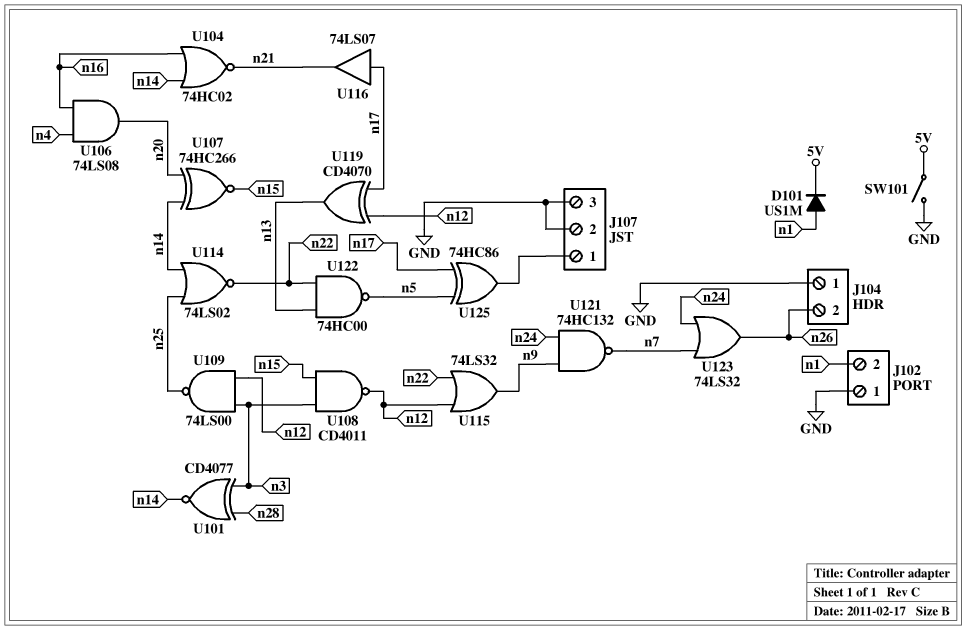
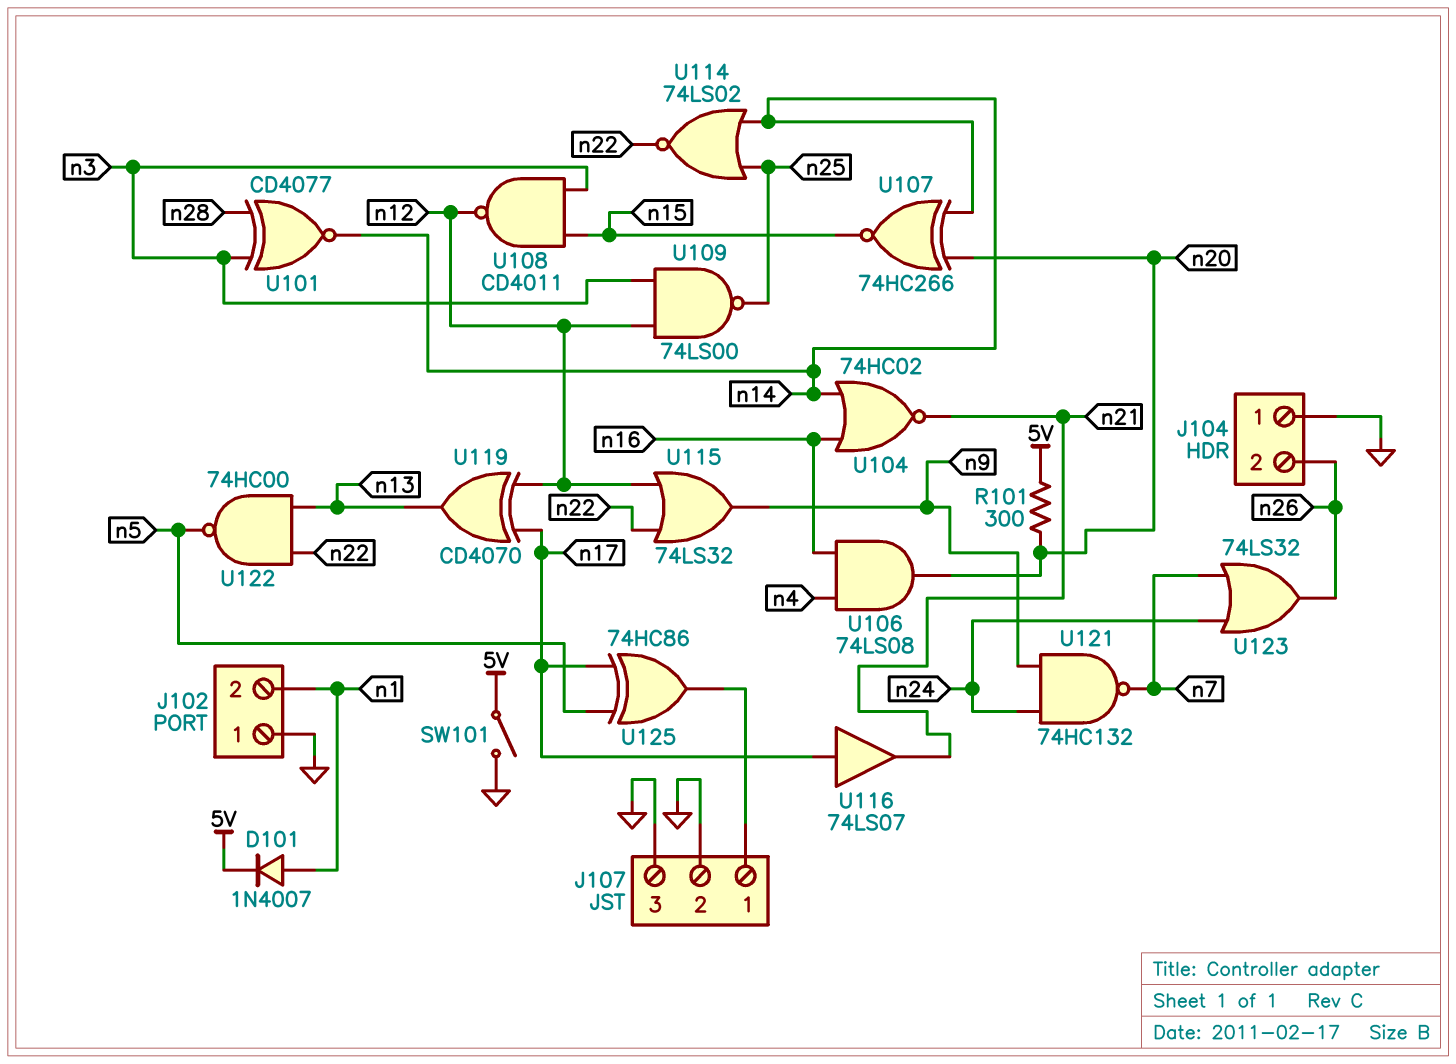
D101: diode US1M (A n1, K 5V) -> diode 1N4007 (A n1, K 5V)
R101: none -> 300 (5V, n20)

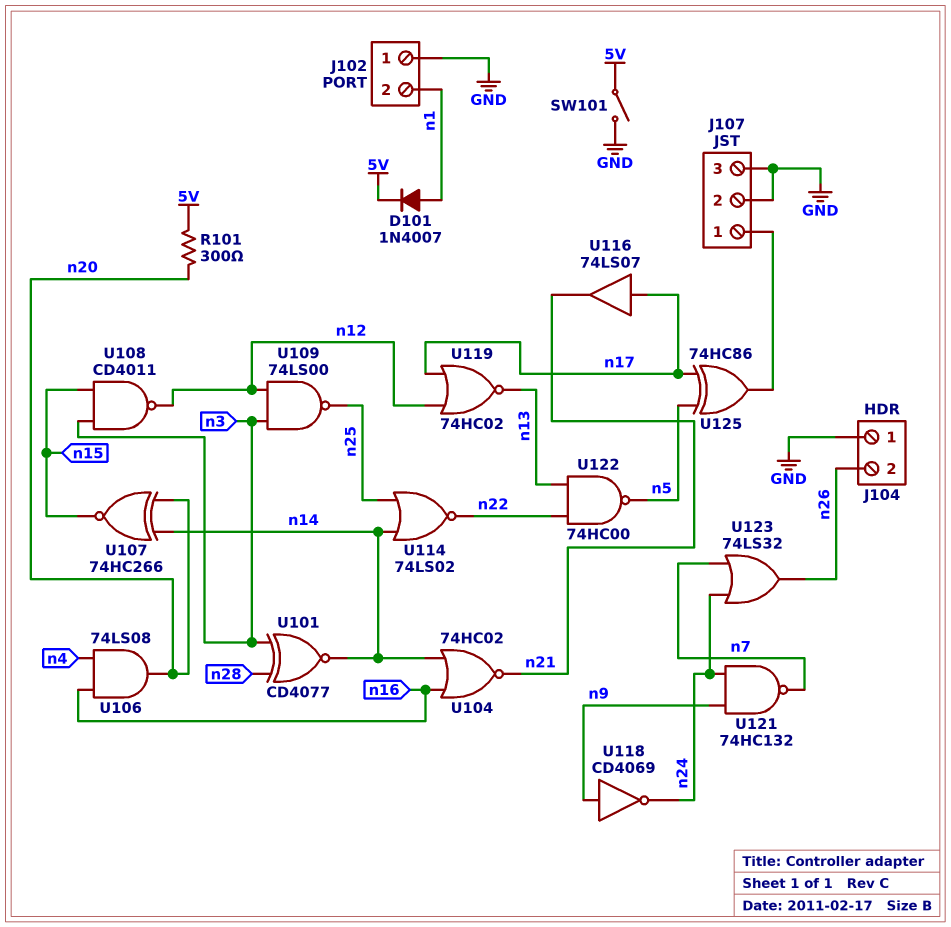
U115: OR 74LS32 (in n12, in n22, out n9) -> none
U118: none -> NOT CD4069 (in n9, out n24)
U119: XOR CD4070 (in n12, in n17, out n13) -> NOR 74HC02 (in n12, in n17, out n13)

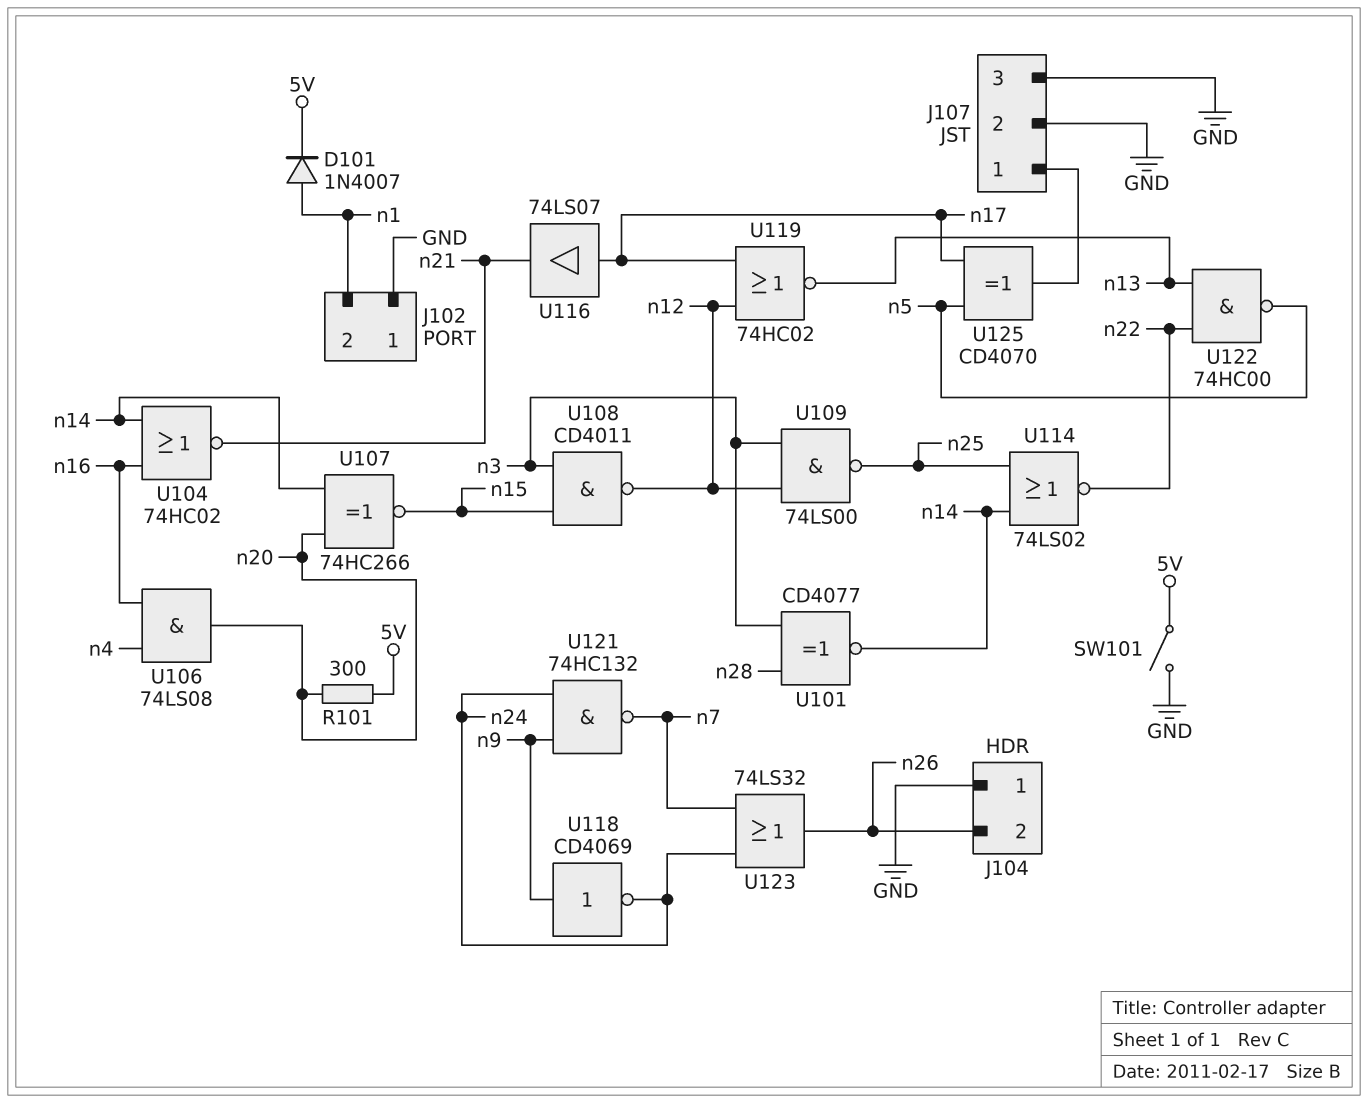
U125: XOR 74HC86 (in n5, in n17, out J107/1) -> XOR CD4070 (in n5, in n17, out J107/1)

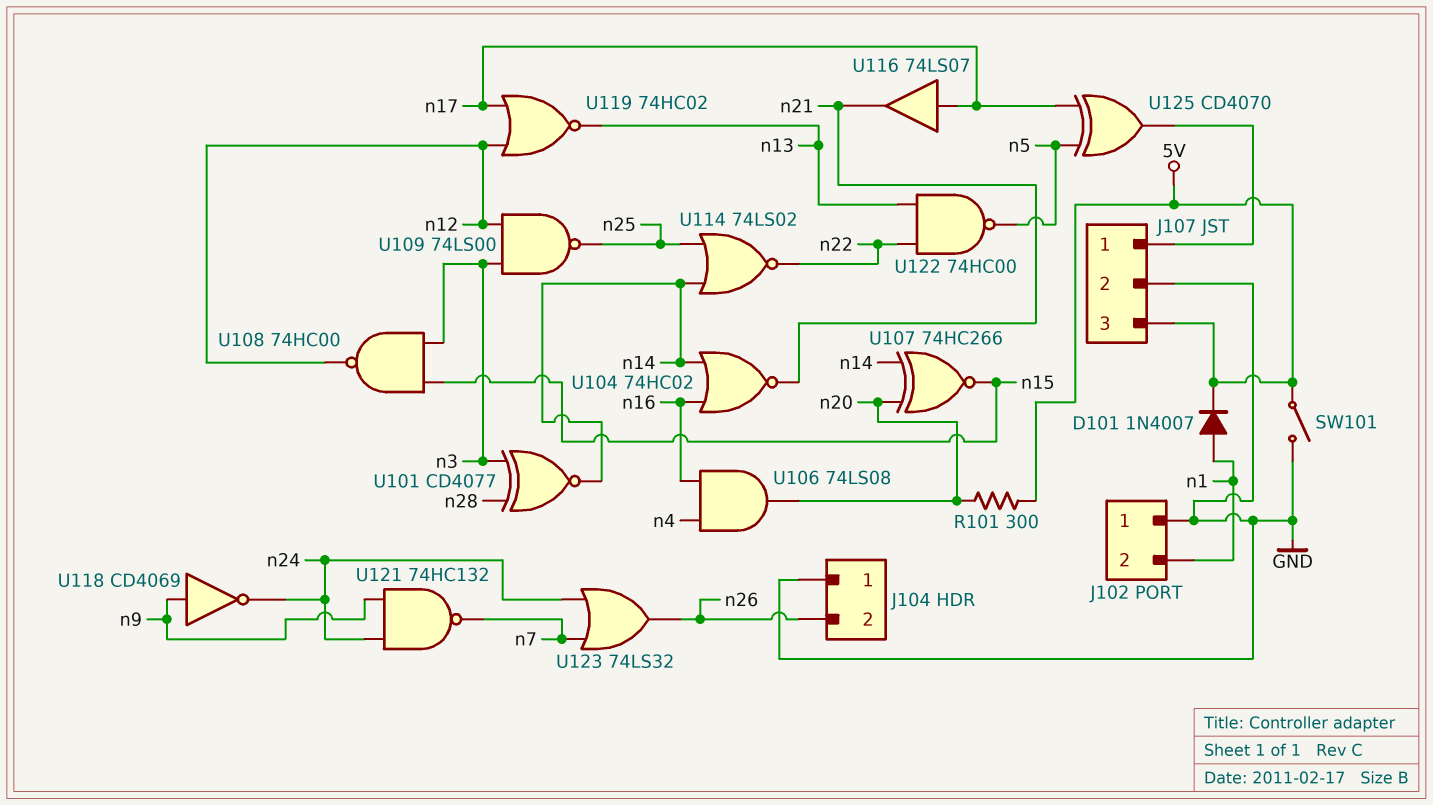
J107 pin 3: GND -> 5V
U108: NAND CD4011 (in n3, in n15, out n12) -> NAND 74HC00 (in n3, in n15, out n12)

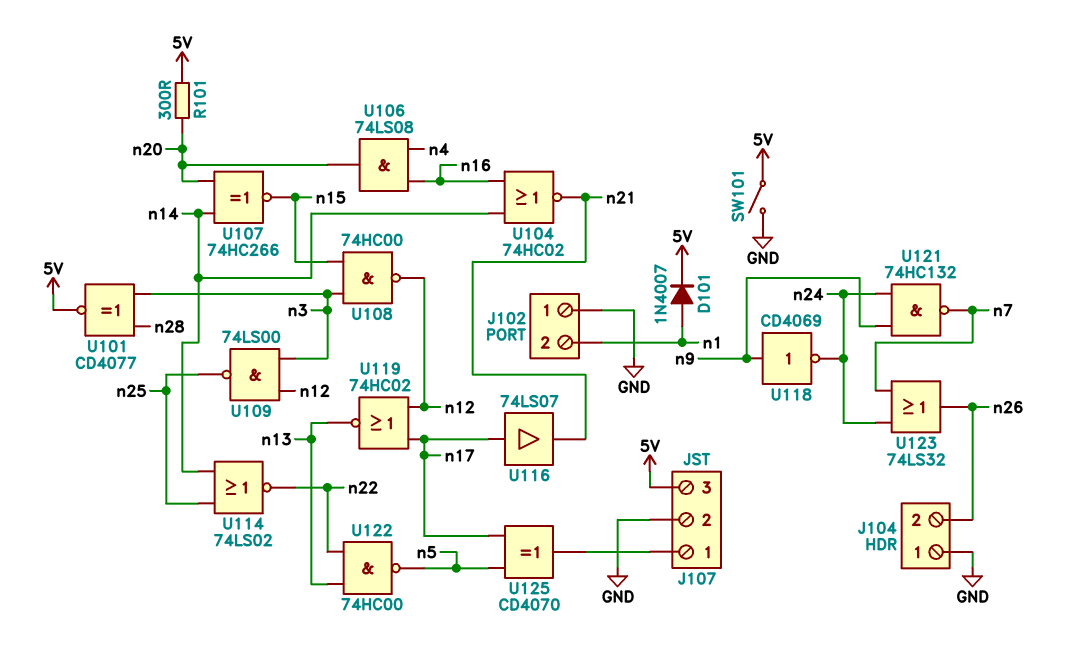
U101: XNOR CD4077 (in n3, in n28, out n14) -> XNOR CD4077 (in n3, in n28, out 5V)

